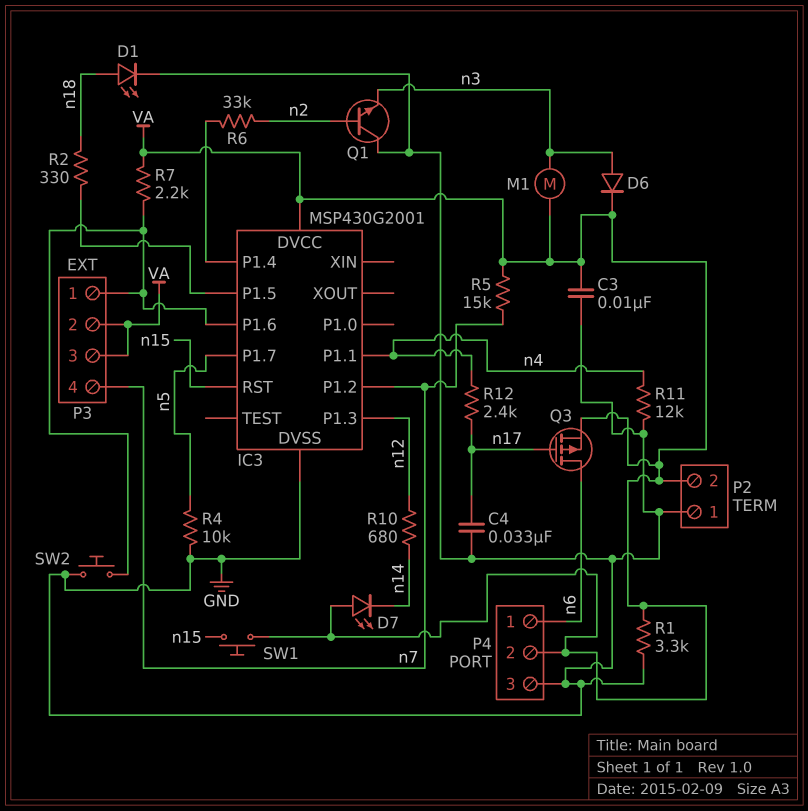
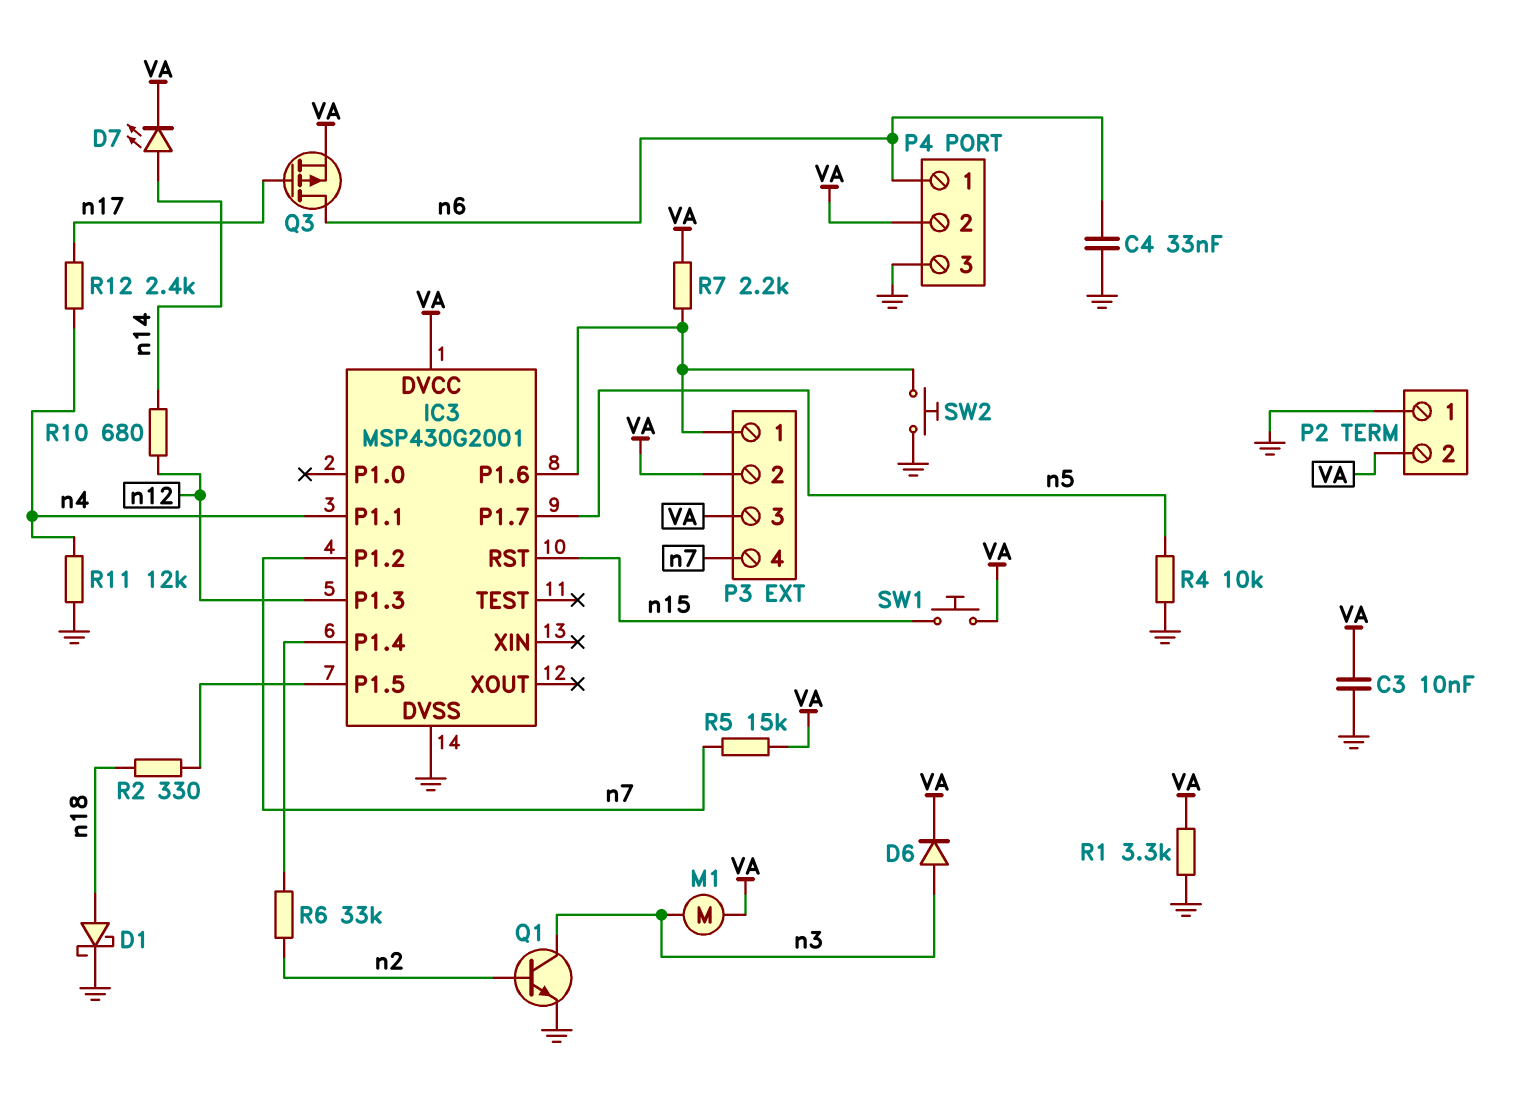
C4: 33nF (GND, n17) -> 33nF (GND, n6)
D1: LED (A n18, K GND) -> schottky (A n18, K GND)
D7: LED (A VA, K n14) -> LED (A n14, K VA)
Q1: NPN (B n2, C GND, E n3) -> NPN (B n2, C n3, E GND)

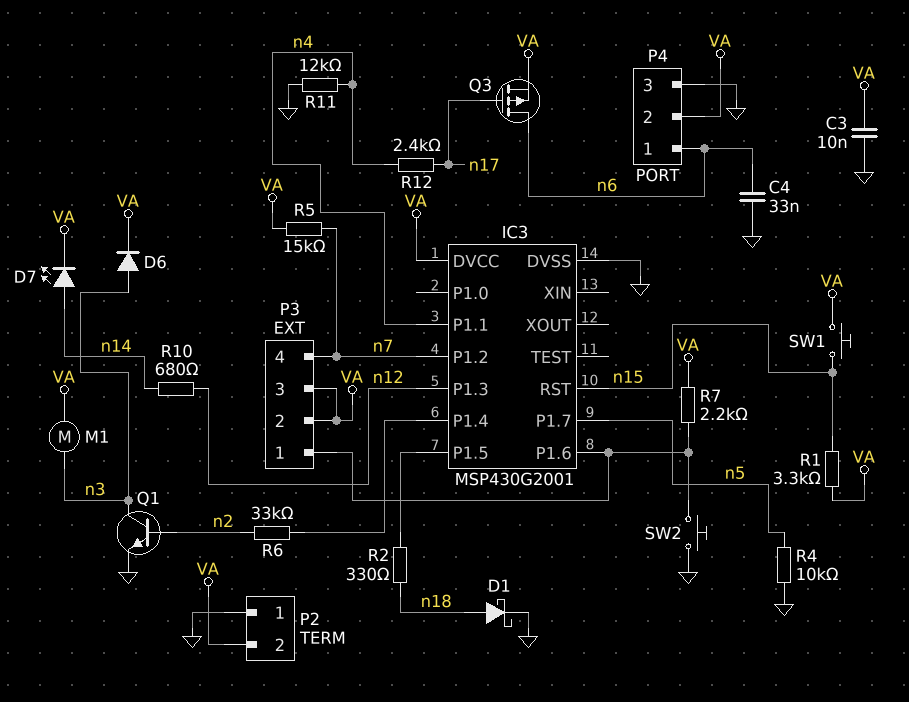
R1: 3.3k (GND, VA) -> 3.3k (VA, n15)

